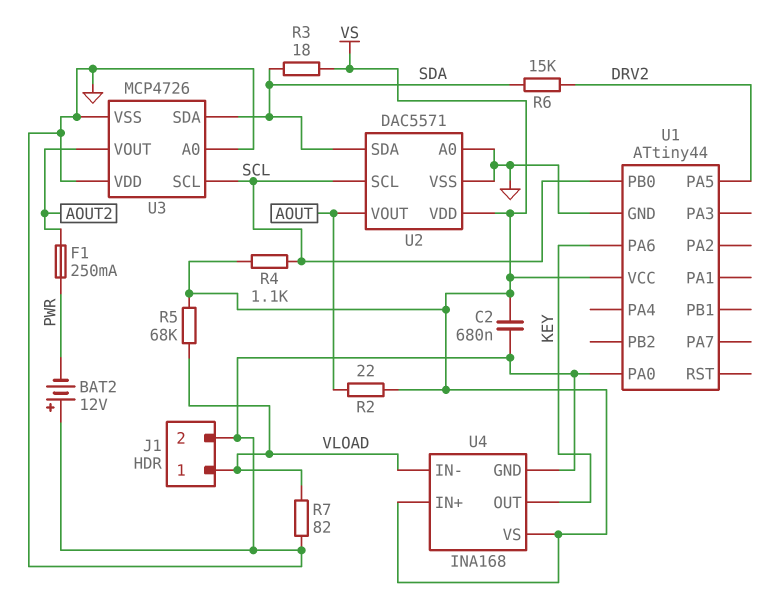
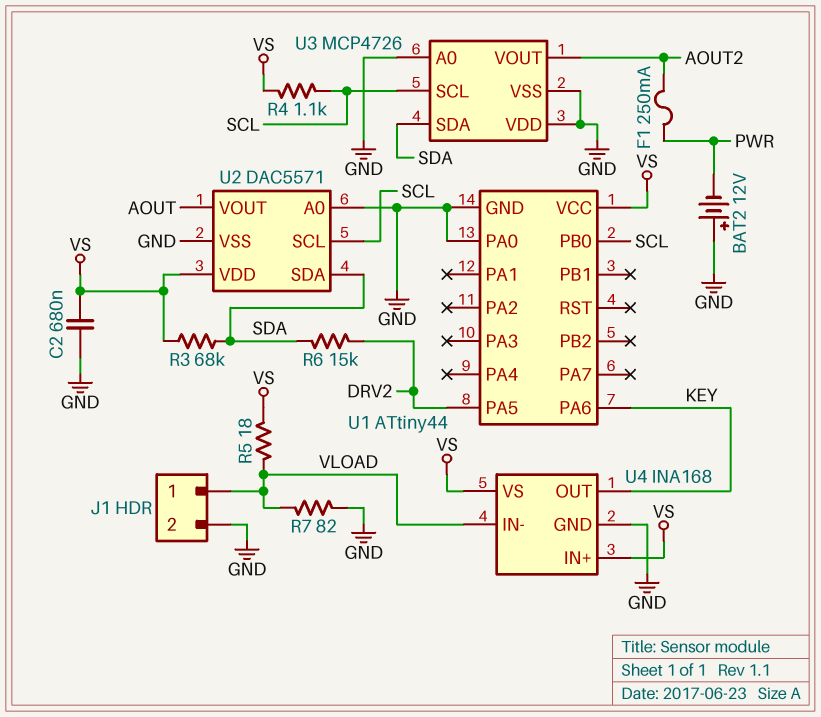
R2: 22 (AOUT, VS) -> none
R3: 18 (SDA, VS) -> 68k (SDA, VS)
R5: 68k (VLOAD, VS) -> 18 (VLOAD, VS)

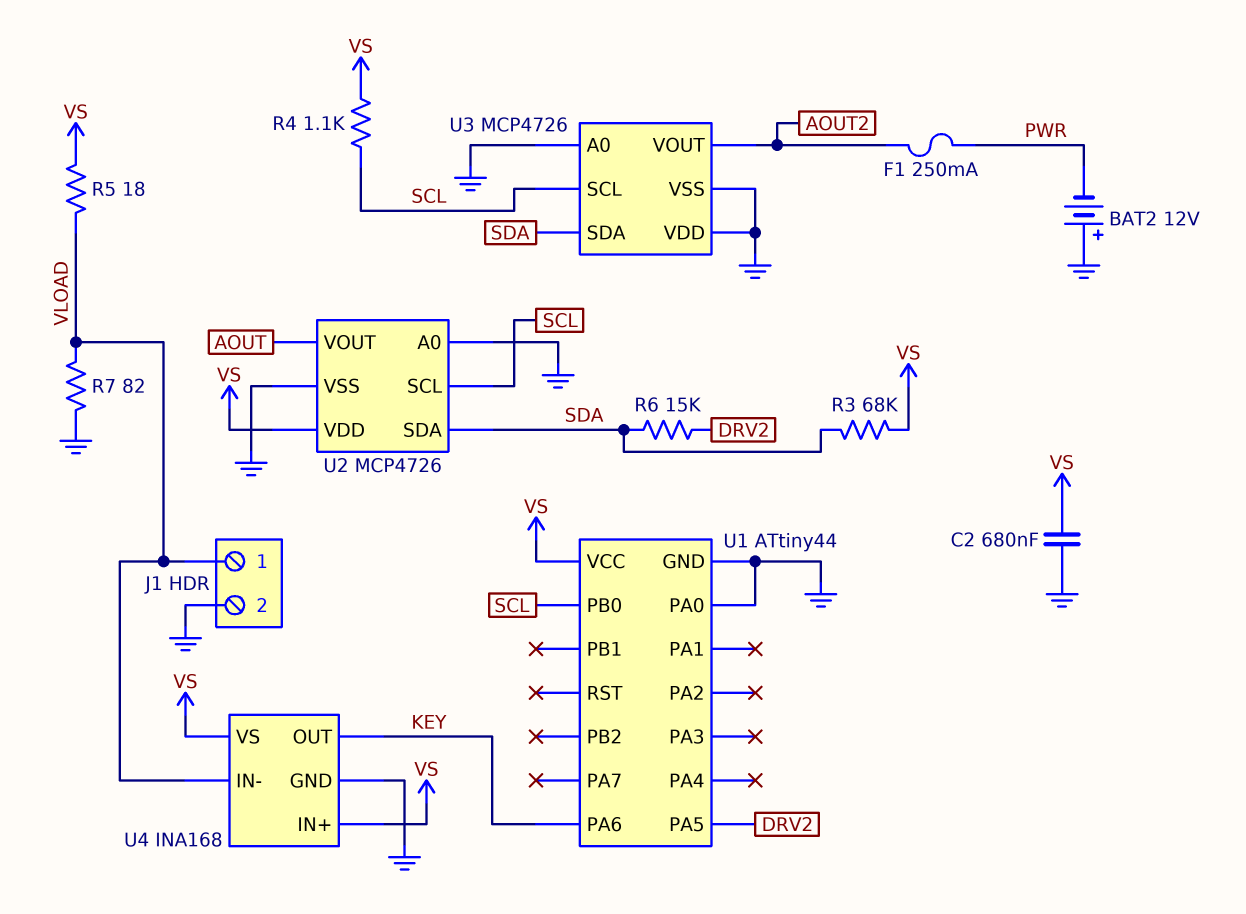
U2: DAC5571 -> MCP4726

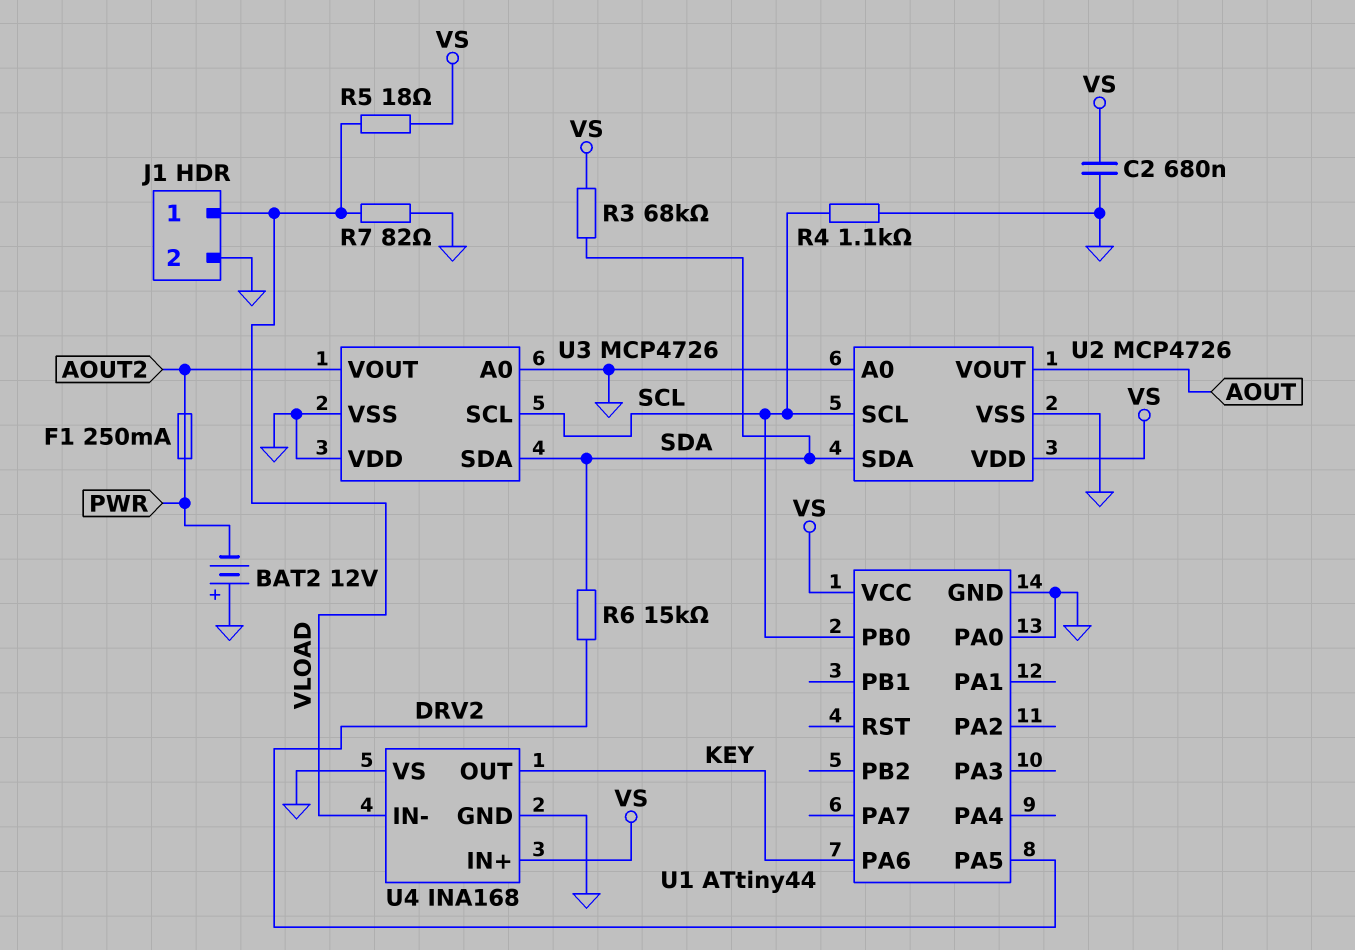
R4: 1.1k (SCL, VS) -> 1.1k (GND, SCL)
U4 pin VS: VS -> GND

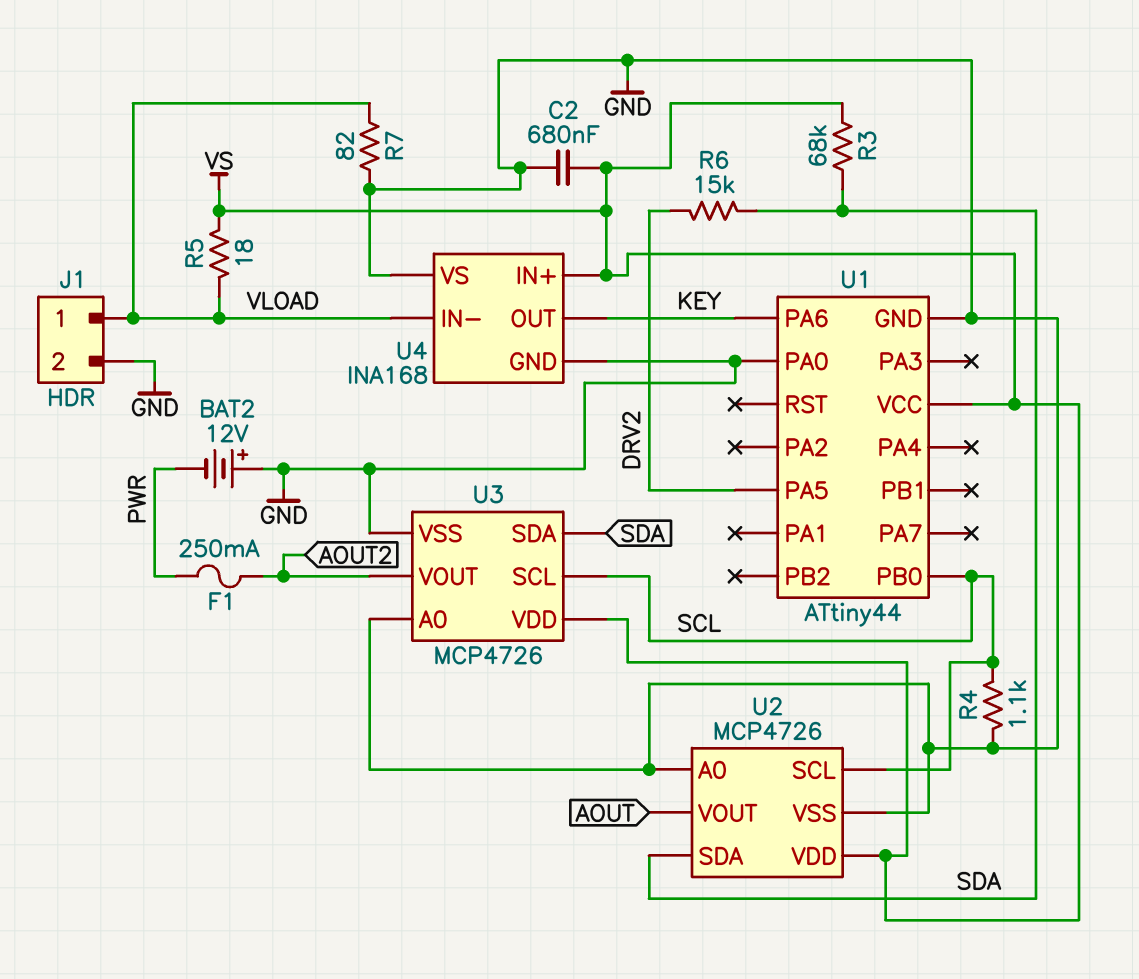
U3 pin VDD: GND -> VS

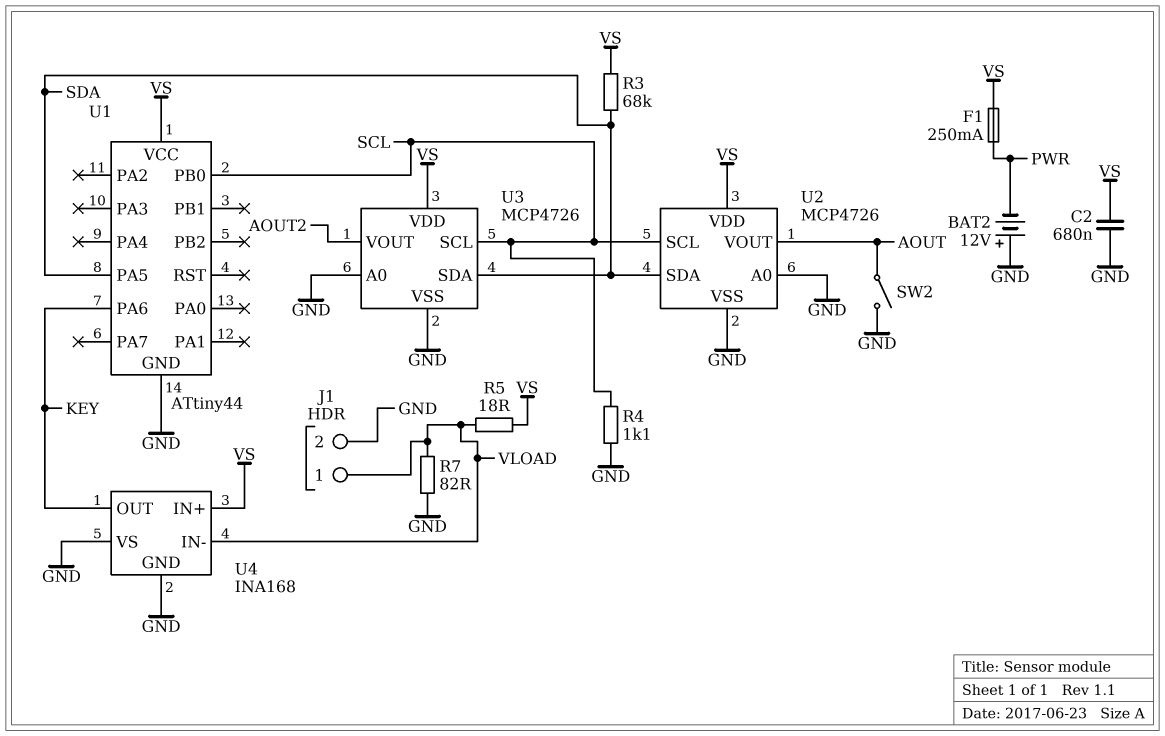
F1: 250mA (AOUT2, PWR) -> 250mA (PWR, VS)
R6: 15k (DRV2, SDA) -> none
SW2: none -> switch (AOUT, GND)
U1 pin PA0: GND -> none
U1 pin PA5: DRV2 -> SDA

